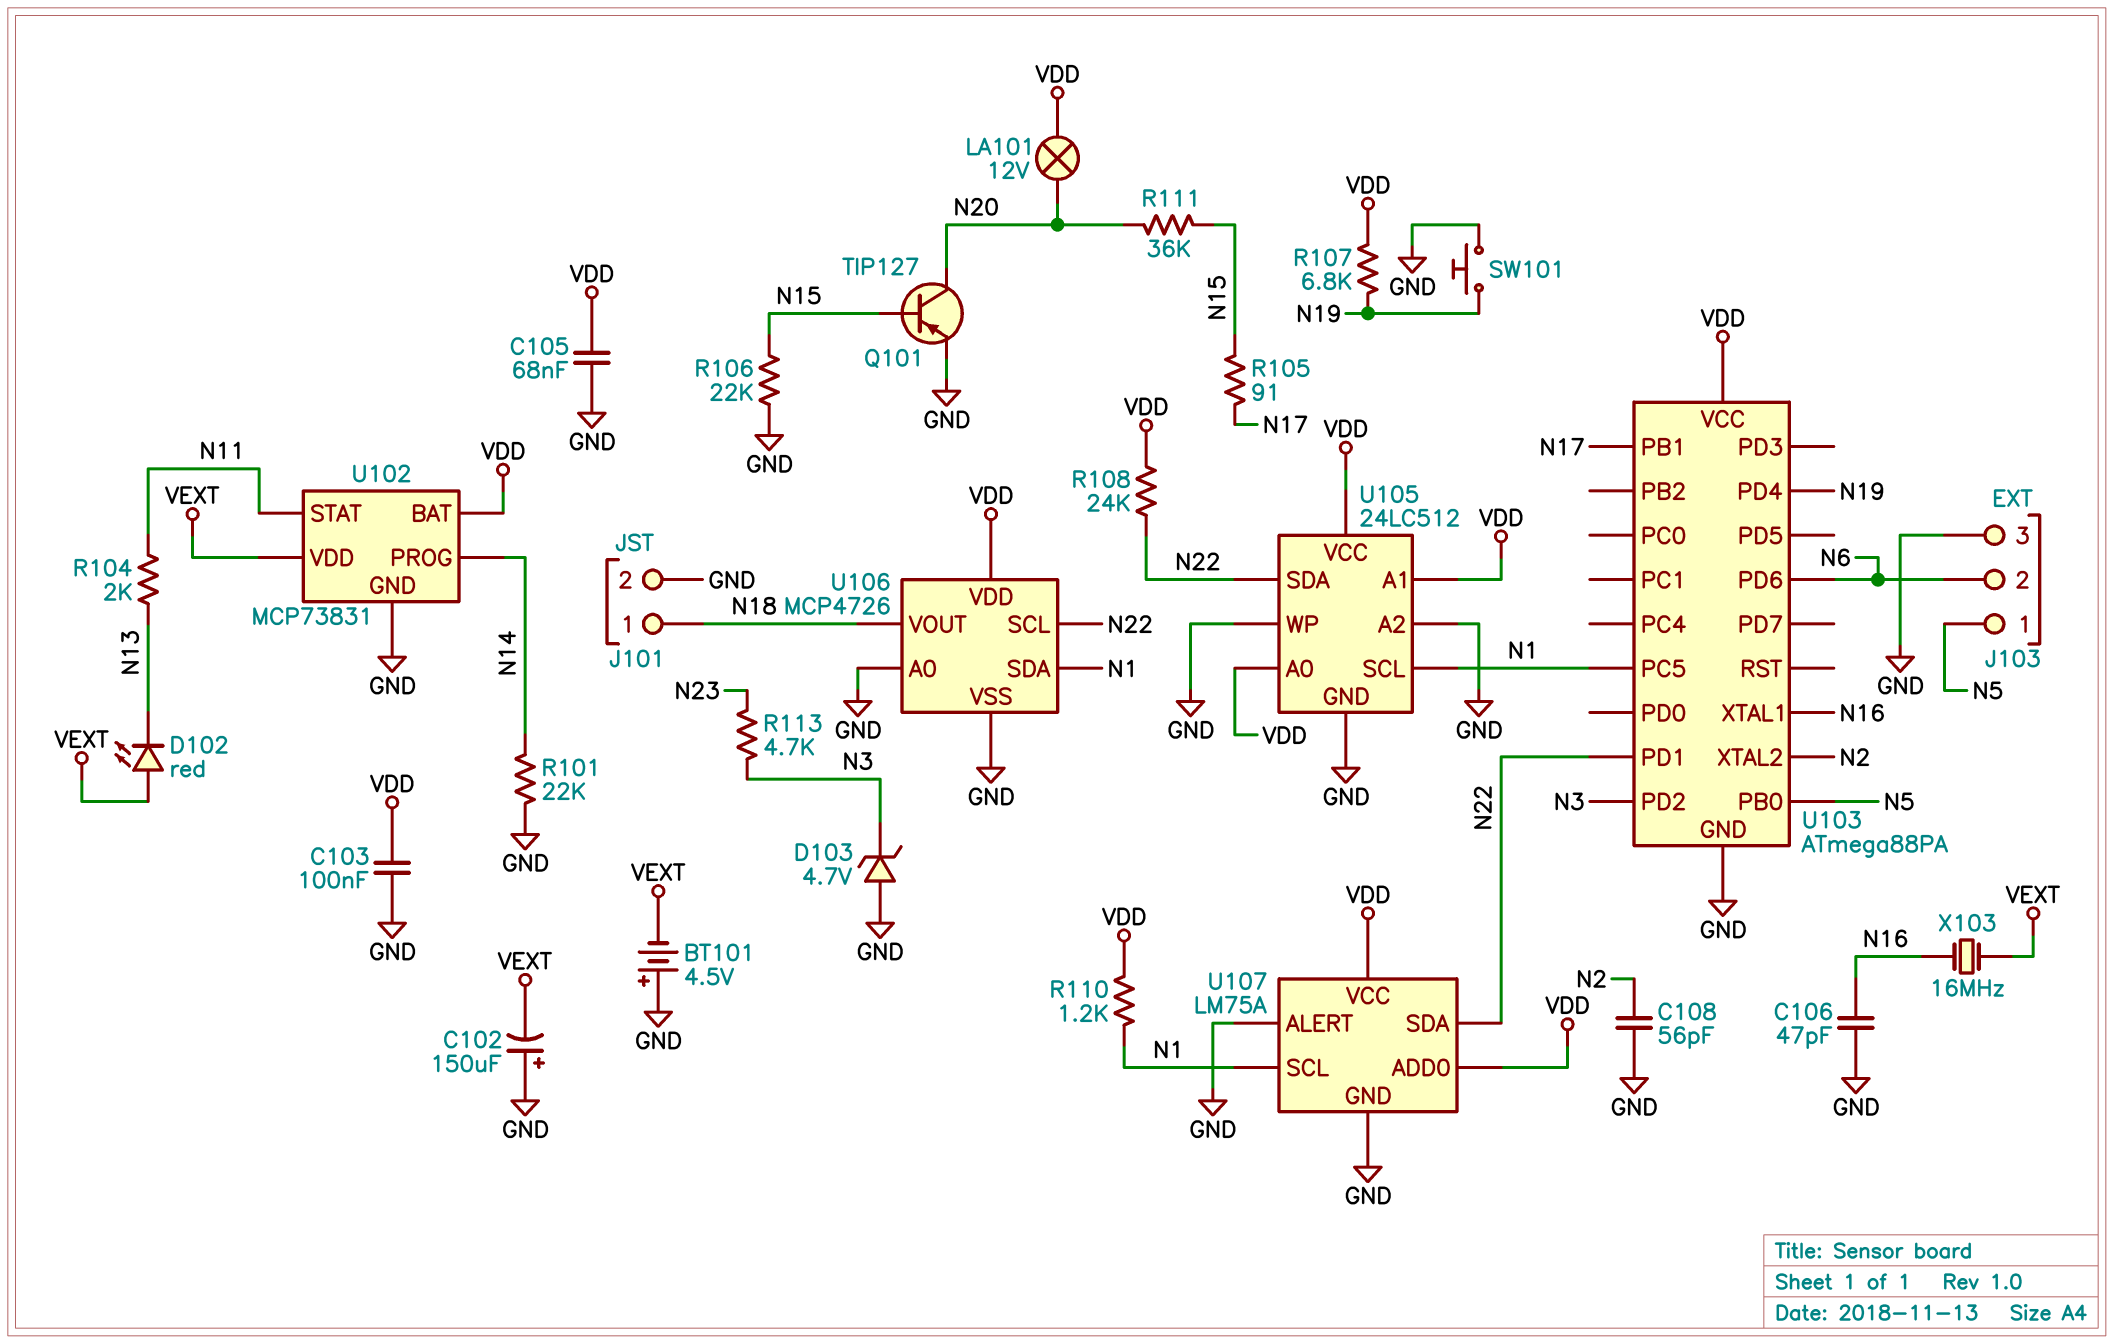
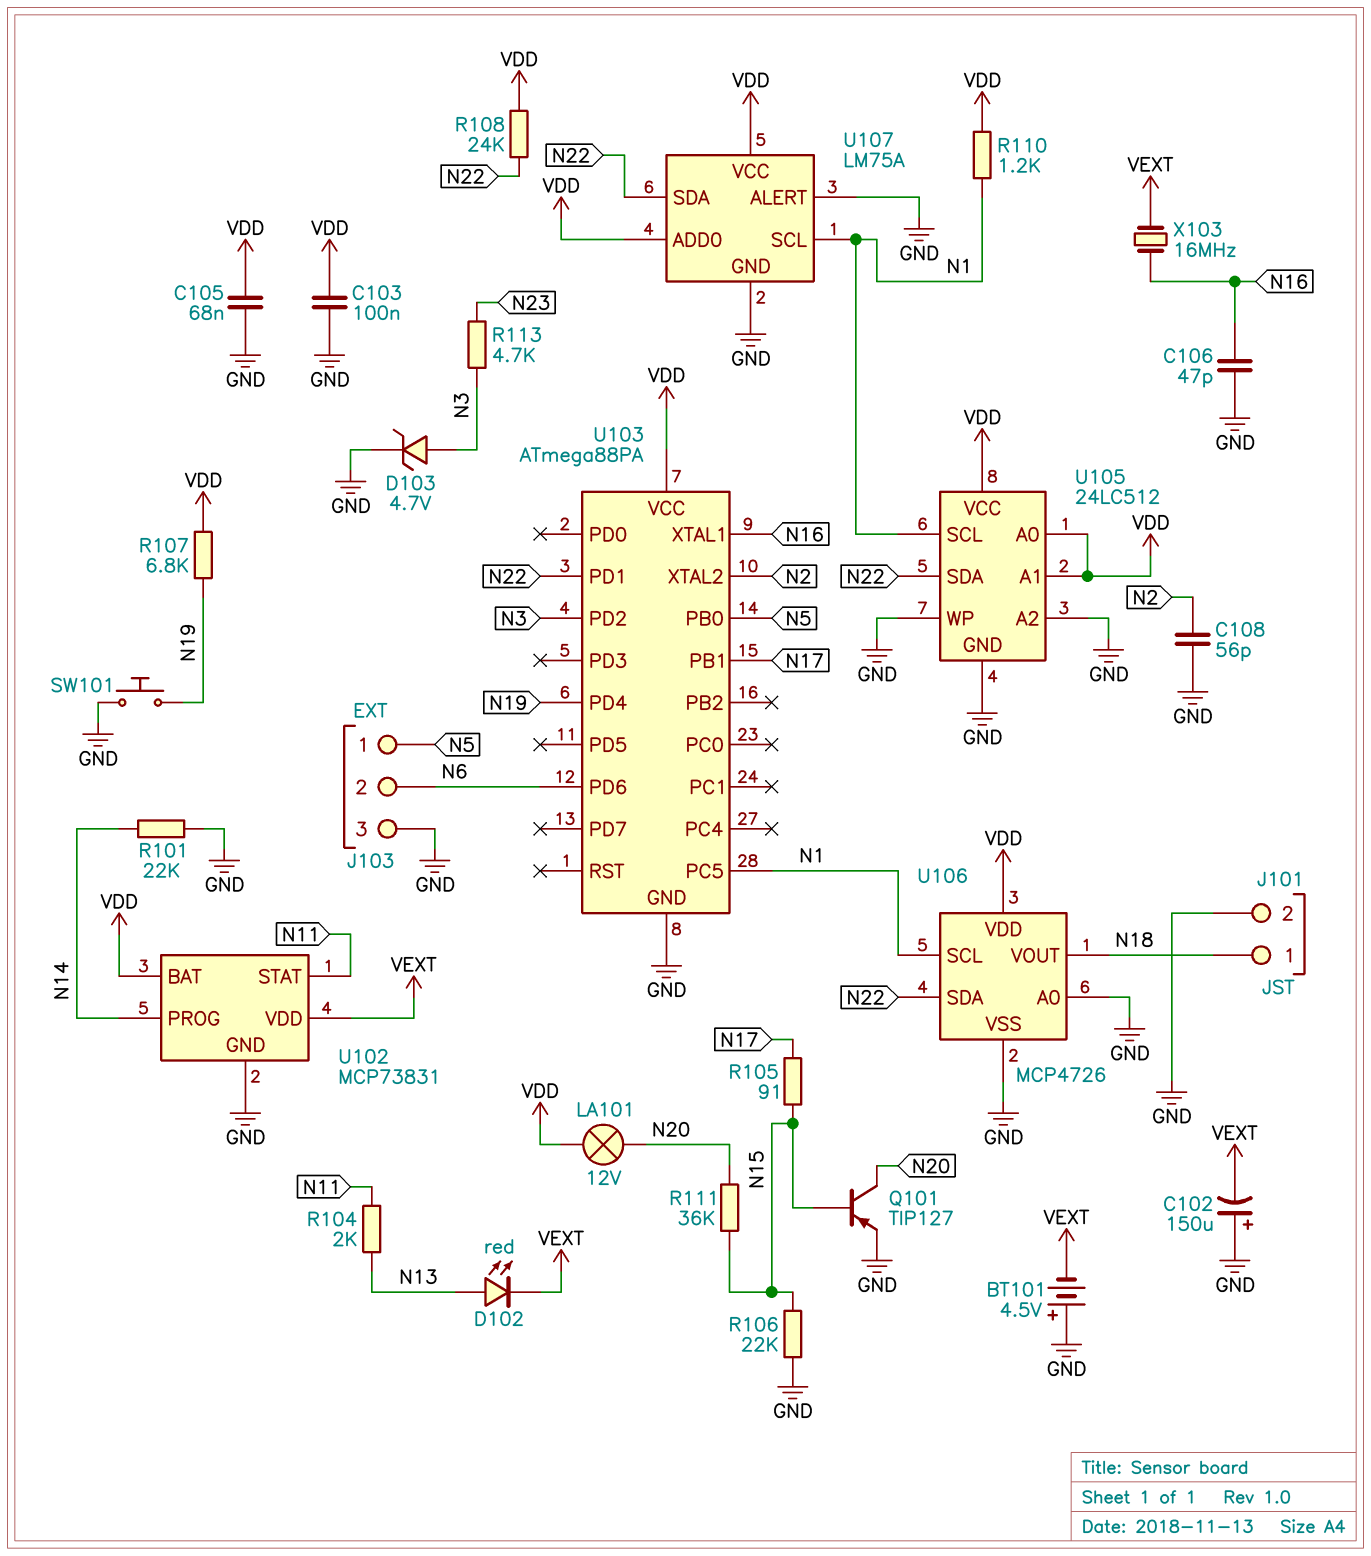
D102: LED red (A VEXT, K N13) -> LED red (A N13, K VEXT)
D103: zener 4.7V (A GND, K N3) -> zener 4.7V (A N3, K GND)
U106 pin SCL: N22 -> N1
U106 pin SDA: N1 -> N22

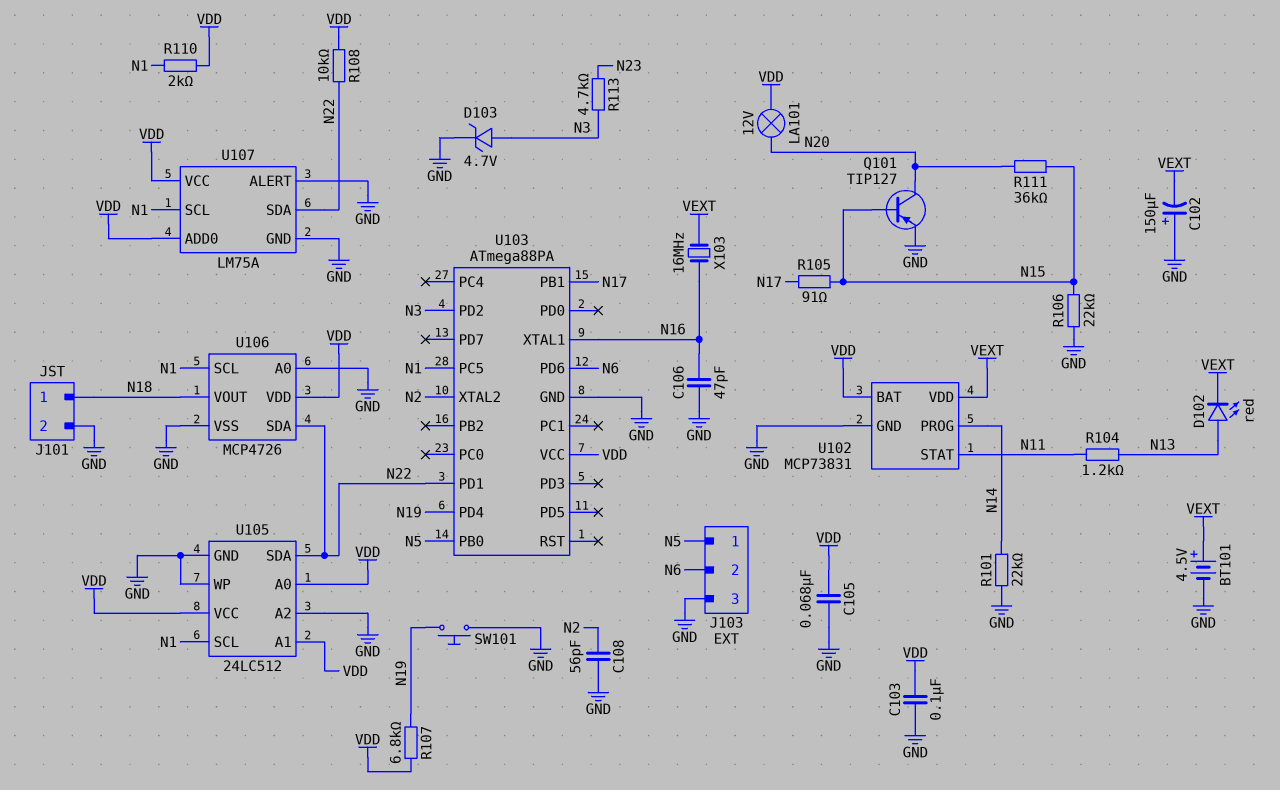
BT101: 4.5V (plus GND, minus VEXT) -> 4.5V (plus VEXT, minus GND)
R104: 2k (N11, N13) -> 1.2k (N11, N13)
R108: 24k (N22, VDD) -> 10k (N22, VDD)
R110: 1.2k (N1, VDD) -> 2k (N1, VDD)

